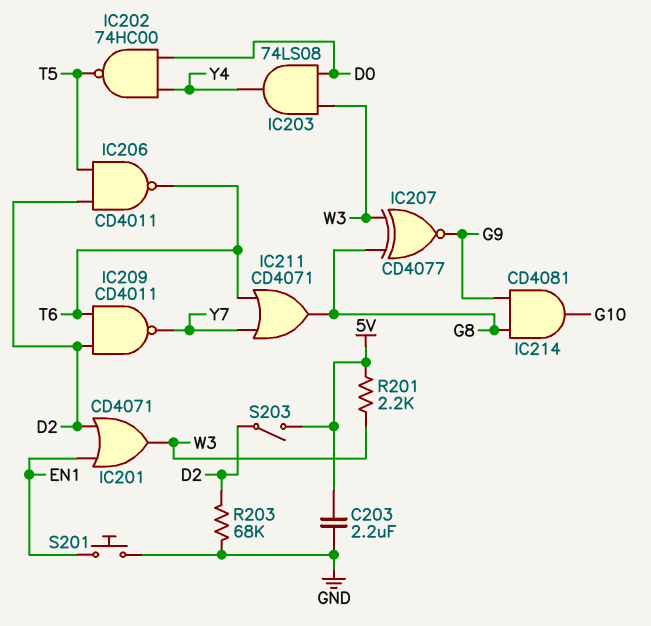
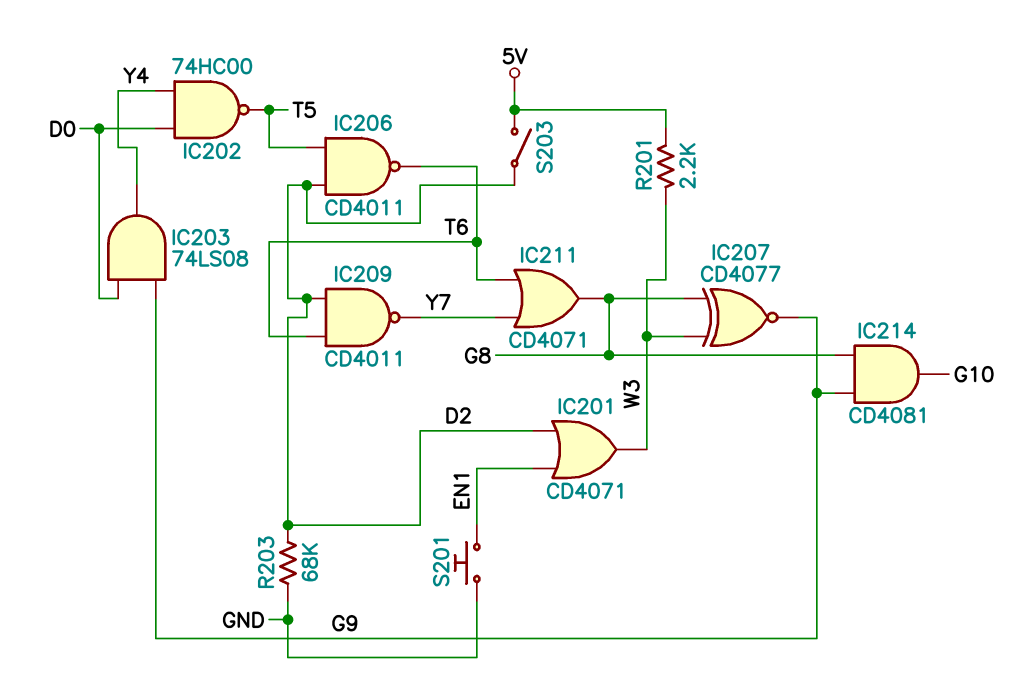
C203: 2.2uF (5V, GND) -> none
IC203: AND 74LS08 (in D0, in W3, out Y4) -> AND 74LS08 (in D0, in G9, out Y4)

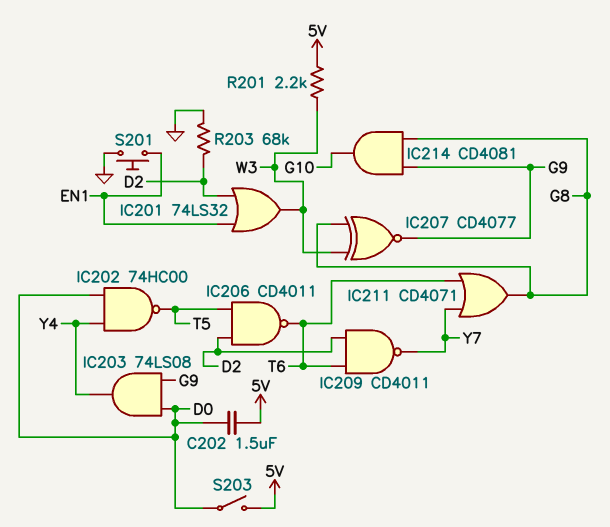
C202: none -> 1.5uF (5V, D0)
IC201: OR CD4071 (in D2, in EN1, out W3) -> OR 74LS32 (in D2, in EN1, out W3)
S203: switch (5V, D2) -> switch (5V, D0)

